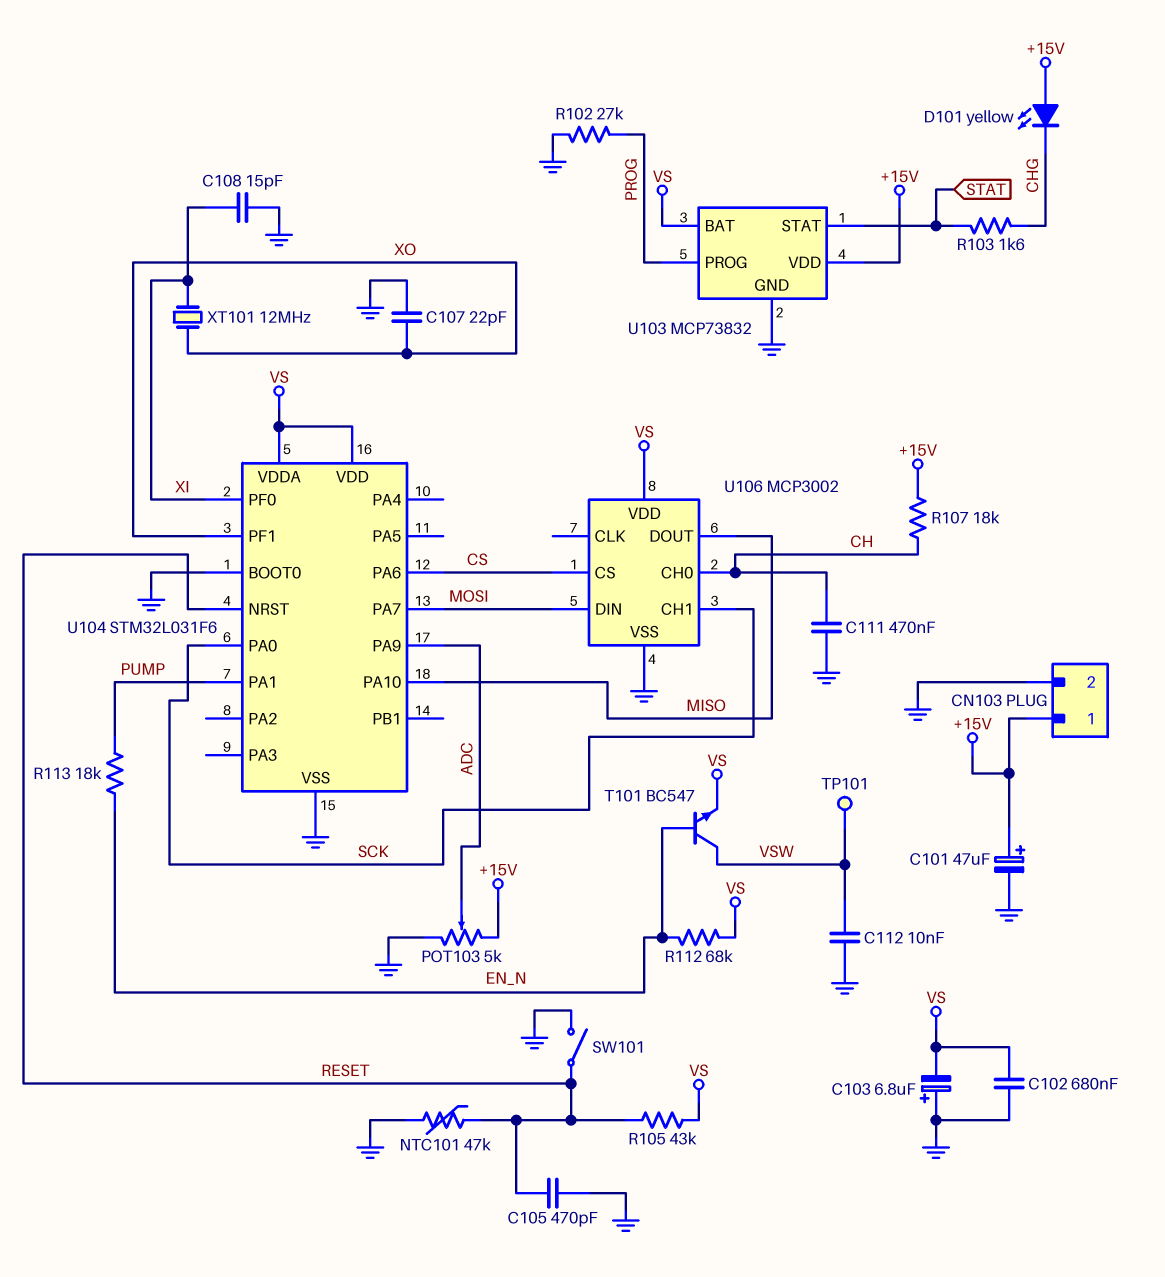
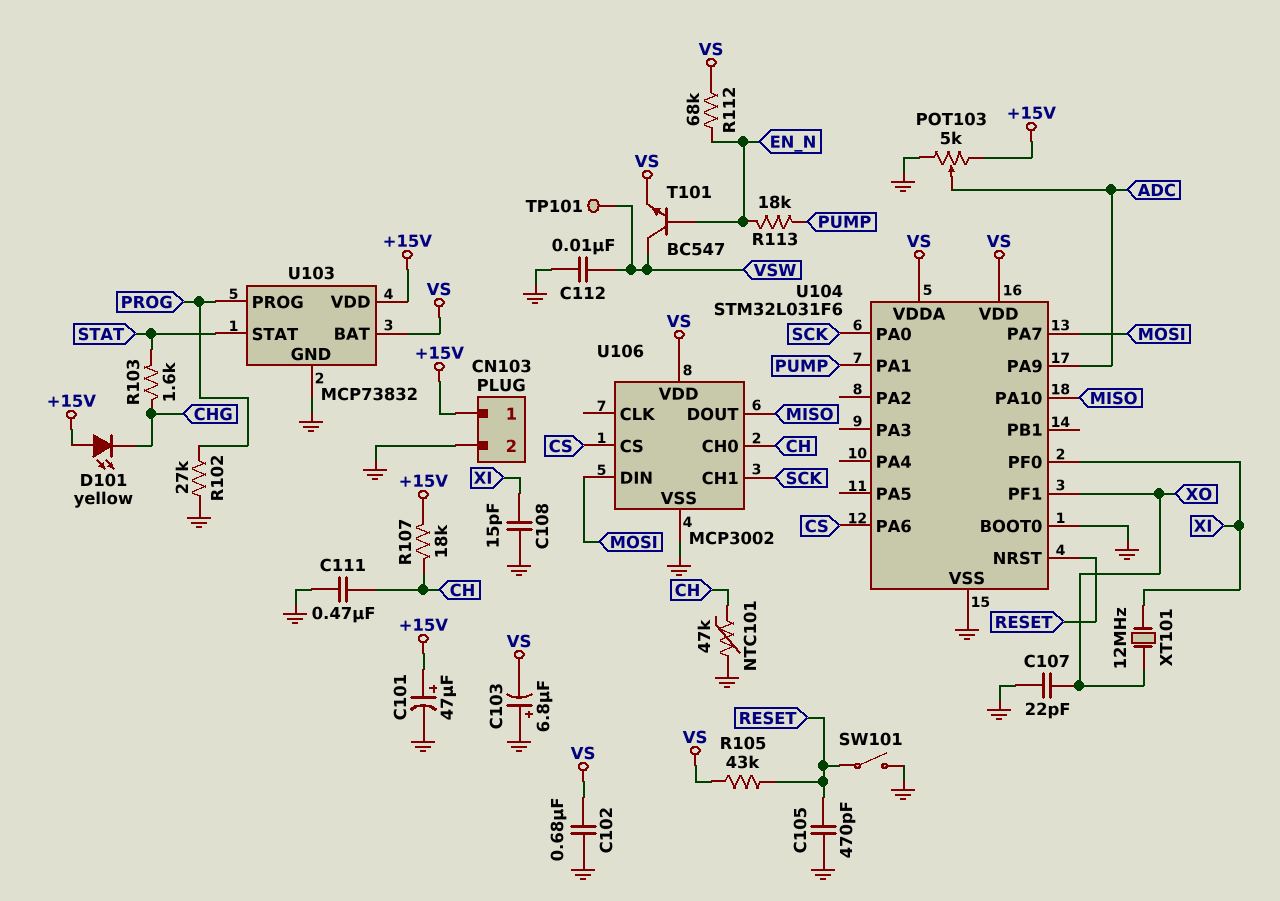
NTC101: 47k (GND, RESET) -> 47k (CH, GND)

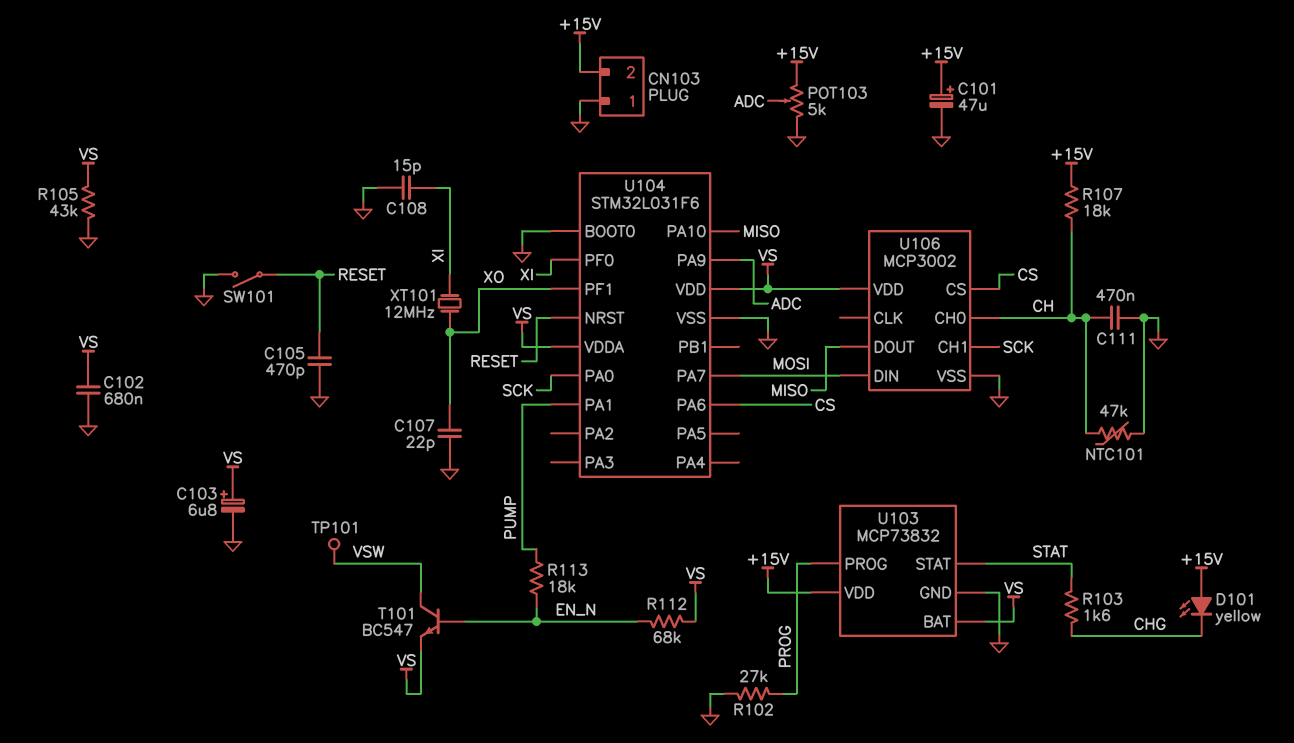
C103: 6.8uF (plus GND, minus VS) -> 6.8uF (plus VS, minus GND)
C112: 10nF (GND, VSW) -> none
CN103 pin 1: +15V -> GND
CN103 pin 2: GND -> +15V
R105: 43k (RESET, VS) -> 43k (GND, VS)

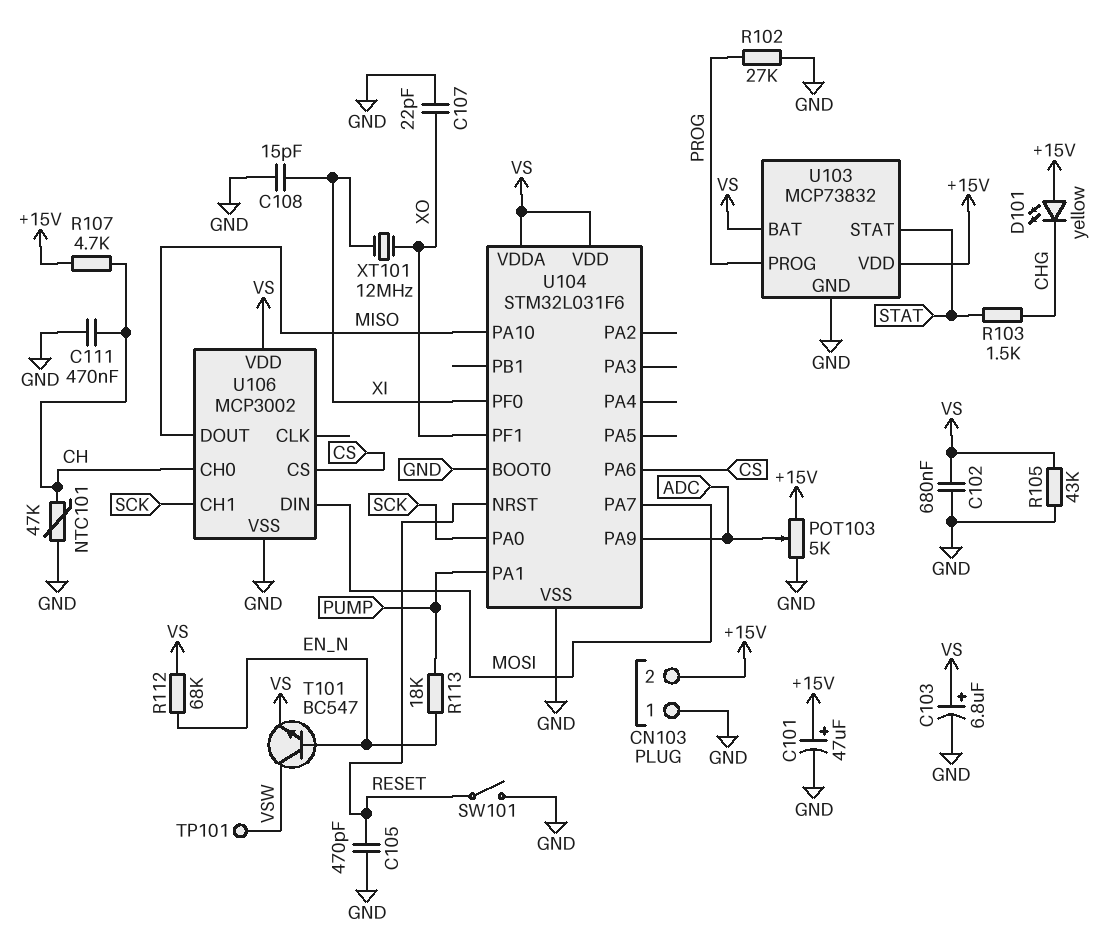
R103: 1.6k (CHG, STAT) -> 1.5k (CHG, STAT)
R107: 18k (+15V, CH) -> 4.7k (+15V, CH)

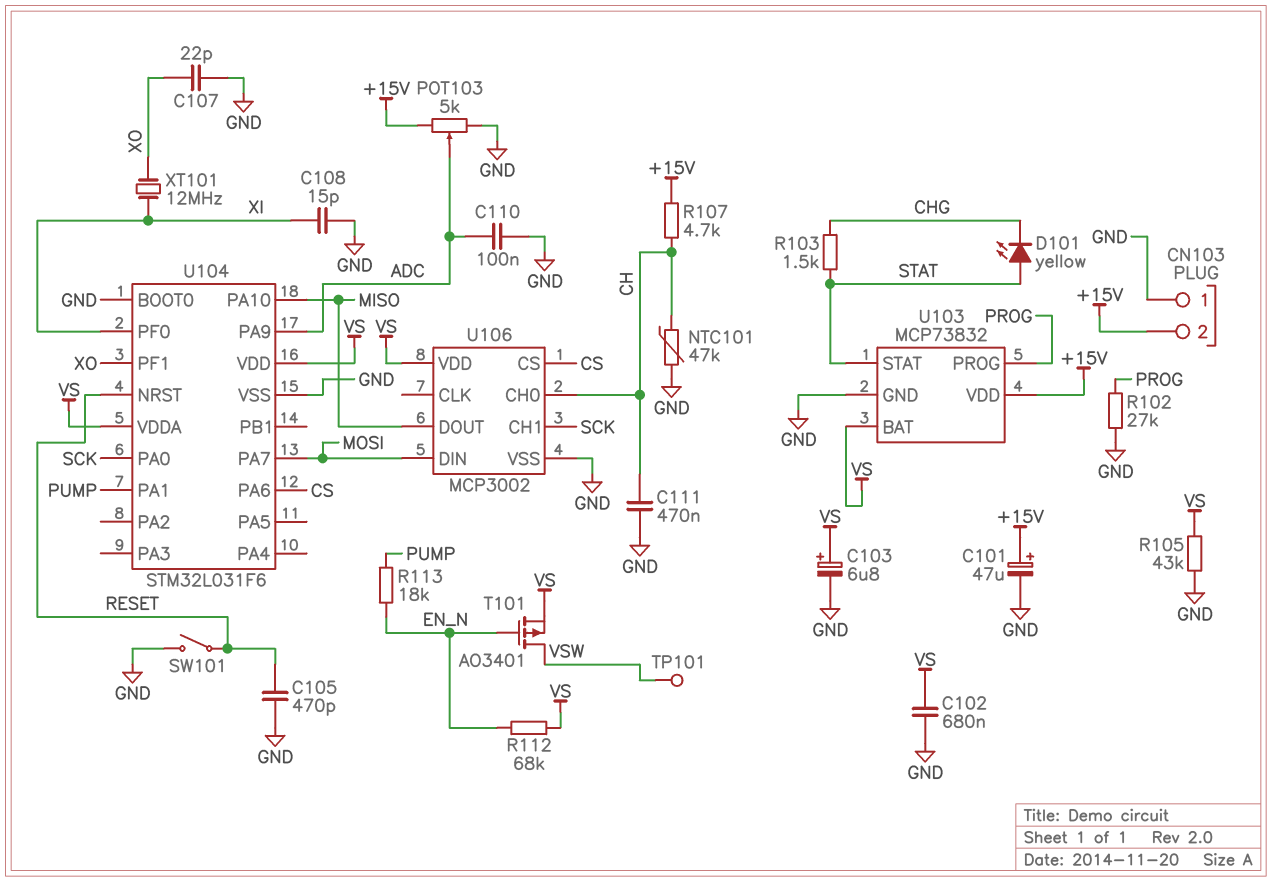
C110: none -> 100nF (ADC, GND)
D101: LED yellow (A +15V, K CHG) -> LED yellow (A STAT, K CHG)
T101: NPN BC547 (B EN_N, C VSW, E VS) -> PMOS AO3401 (G EN_N, D VSW, S VS)

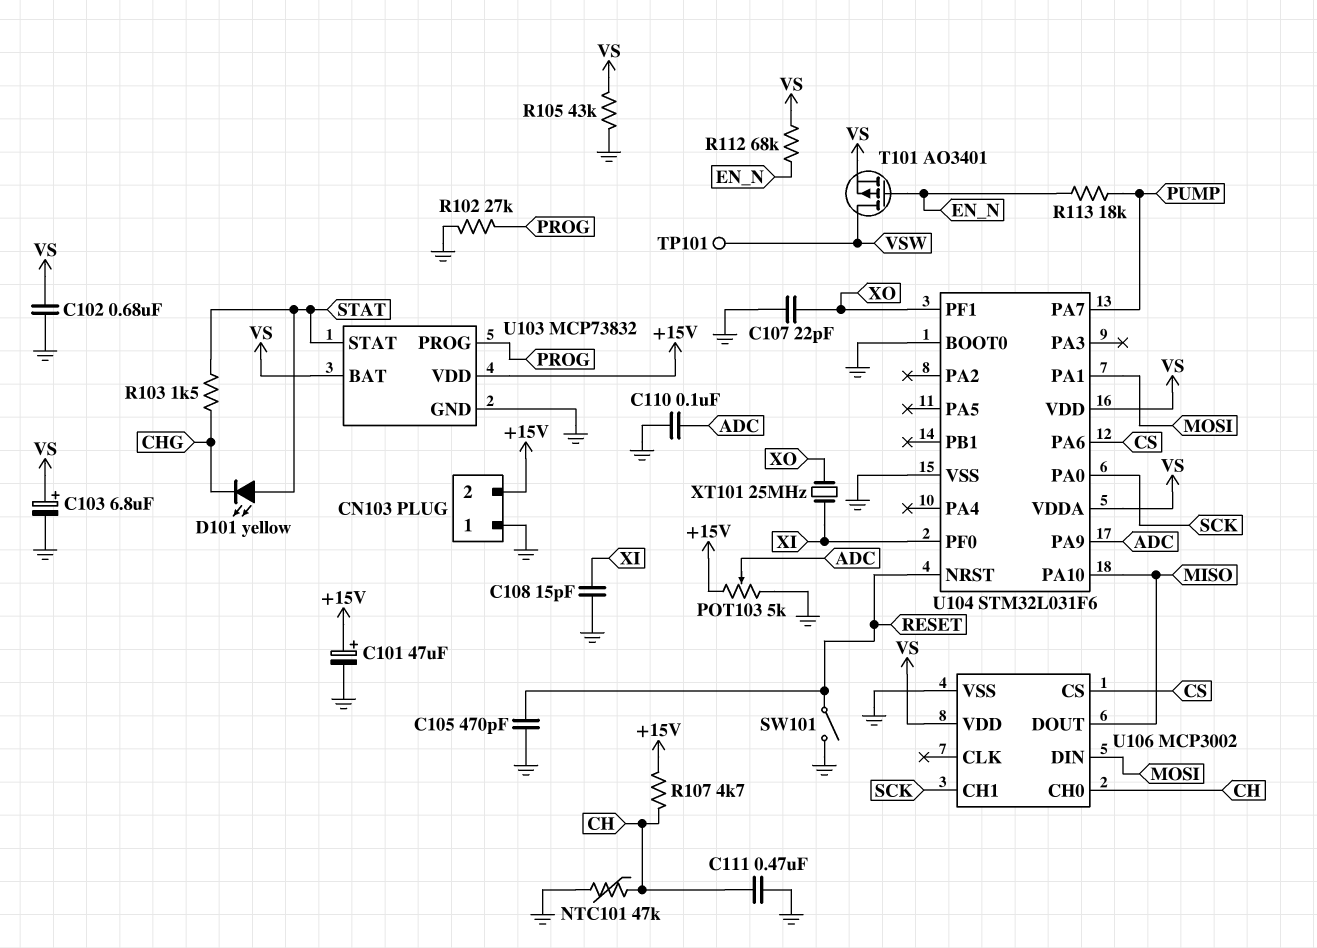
U104 pin PA1: PUMP -> MOSI
U104 pin PA7: MOSI -> PUMP
XT101: 12MHz (XI, XO) -> 25MHz (XI, XO)

